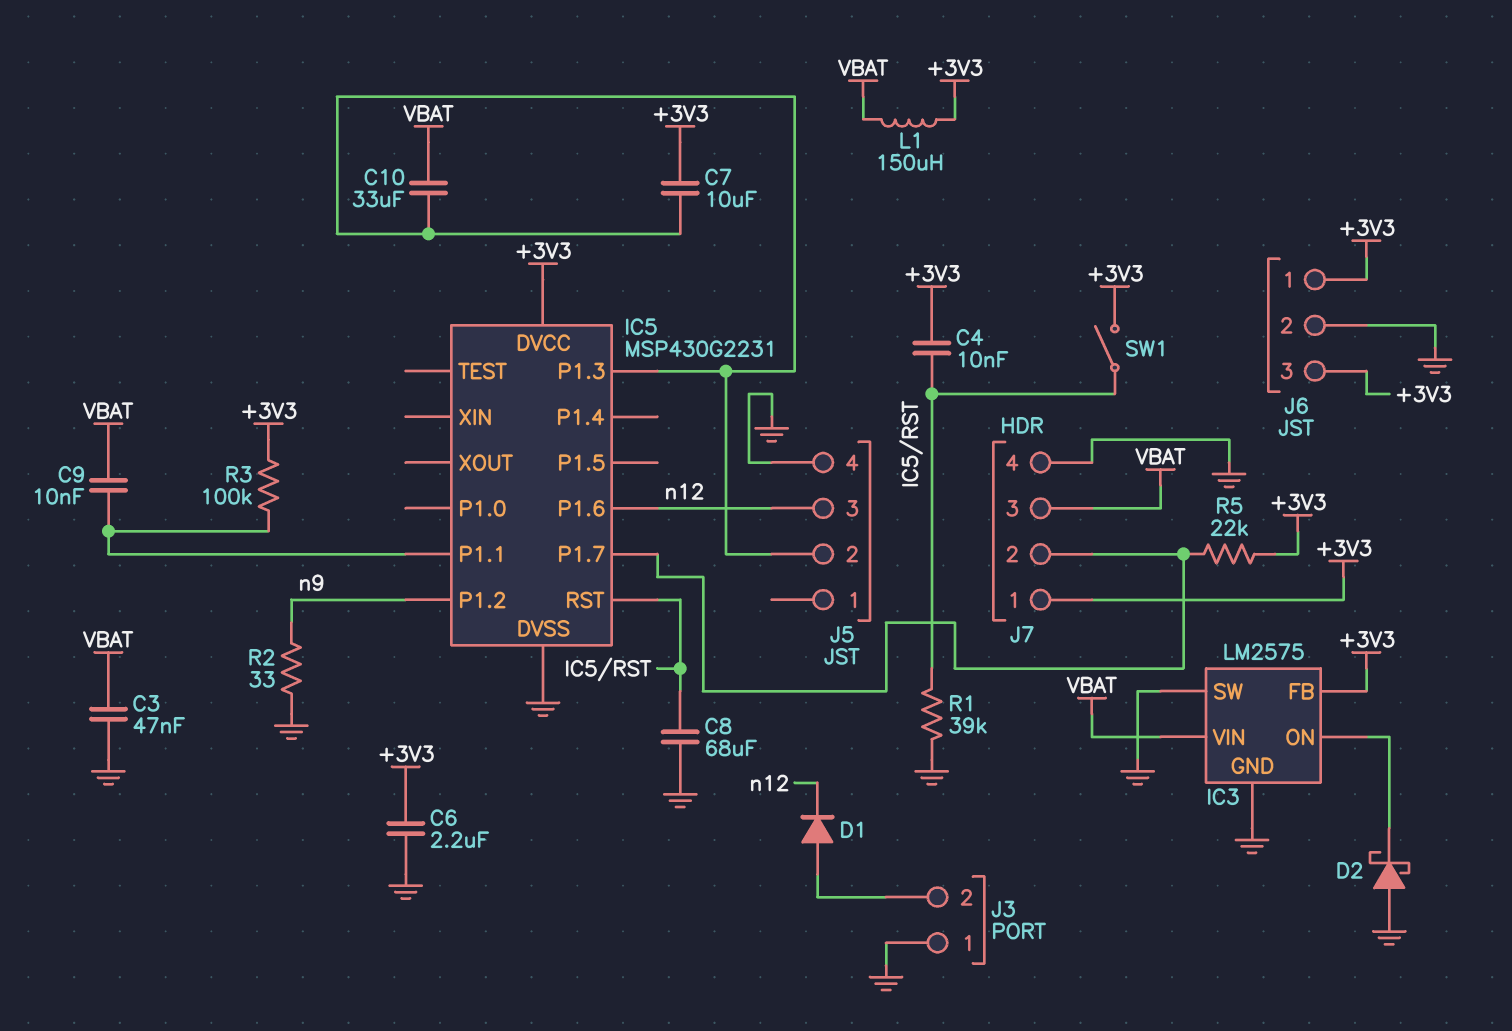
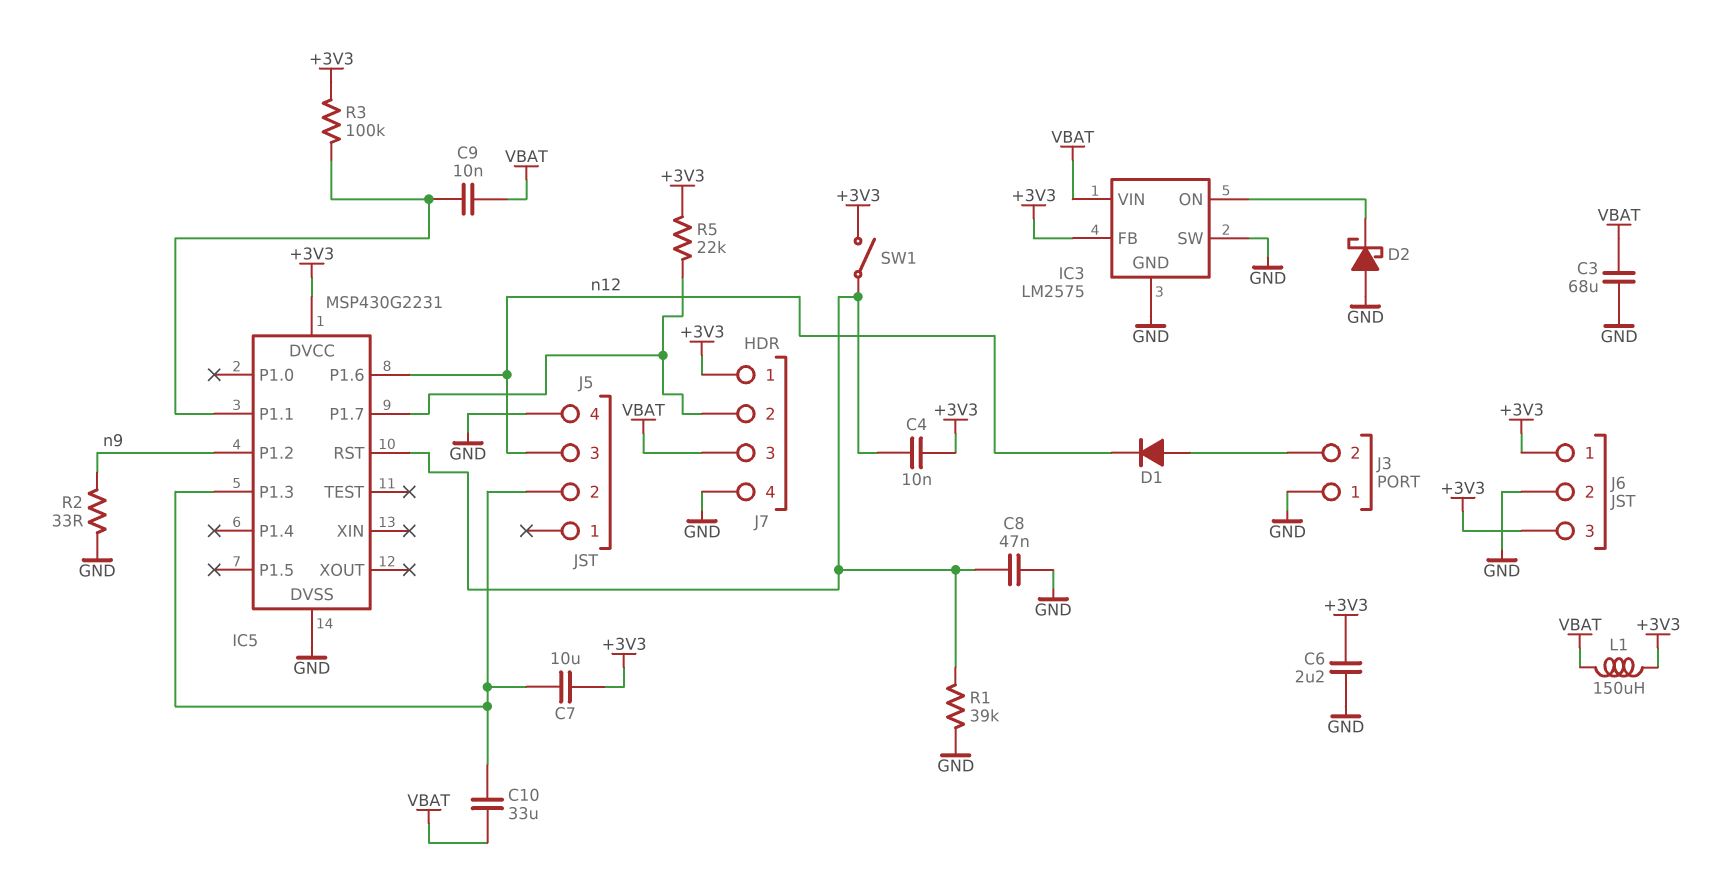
C3: 47nF (GND, VBAT) -> 68uF (GND, VBAT)
C8: 68uF (GND, IC5/RST) -> 47nF (GND, IC5/RST)

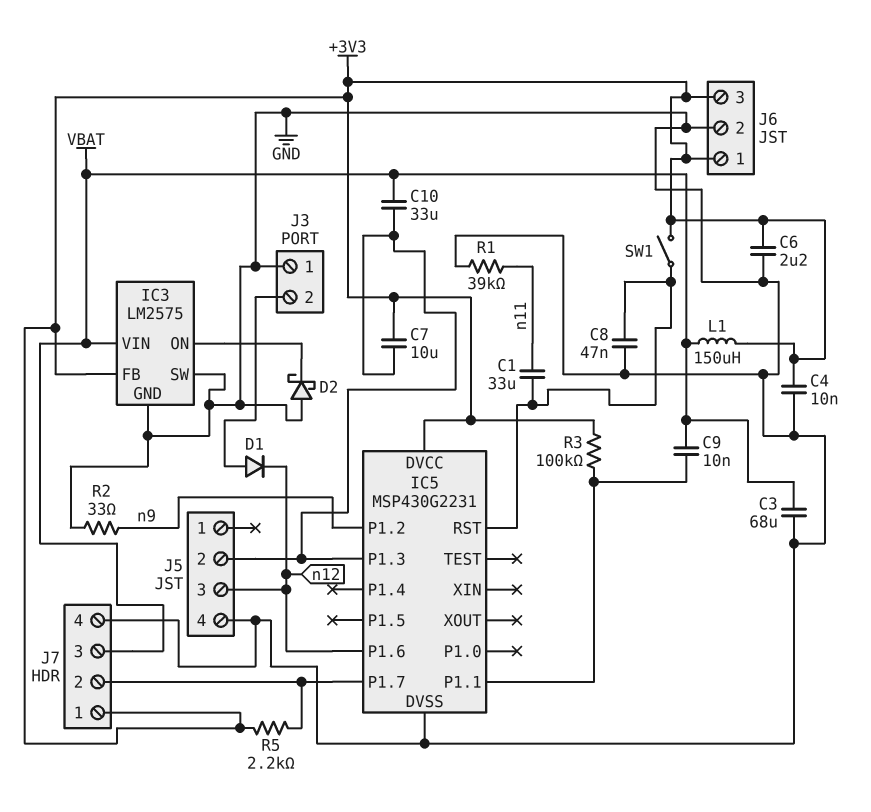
C1: none -> 33uF (IC5/RST, n11)
C4: 10nF (+3V3, IC5/RST) -> 10nF (+3V3, GND)
R1: 39k (GND, IC5/RST) -> 39k (GND, n11)
R5: 22k (+3V3, IC5/P1.7) -> 2.2k (+3V3, IC5/P1.7)

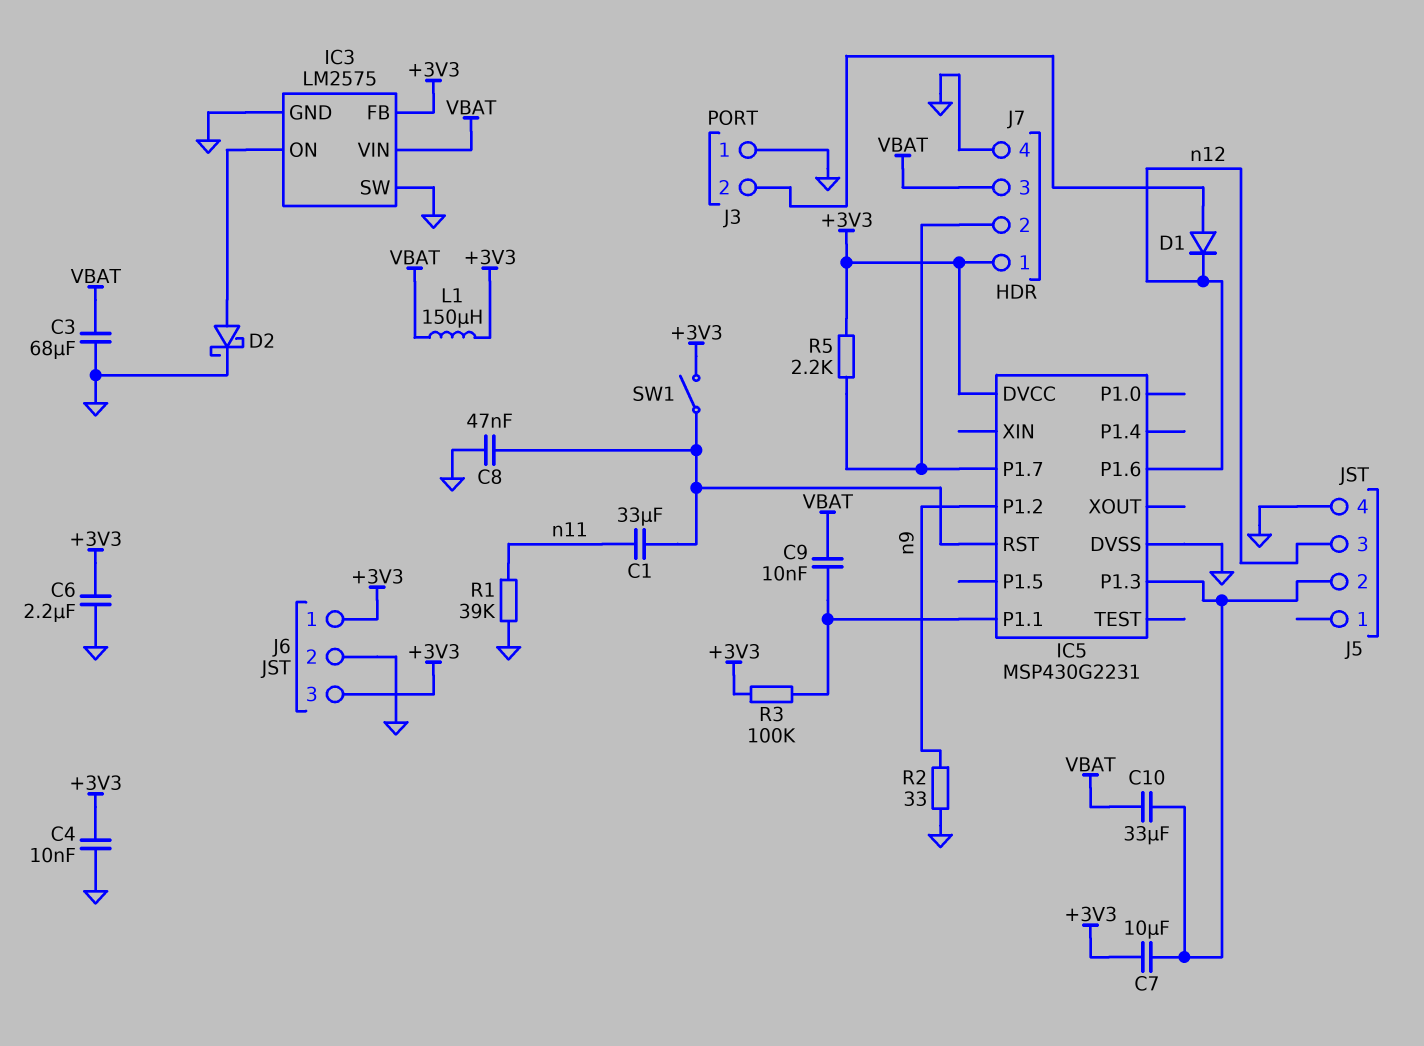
D2: schottky (A GND, K IC3/ON) -> schottky (A IC3/ON, K GND)

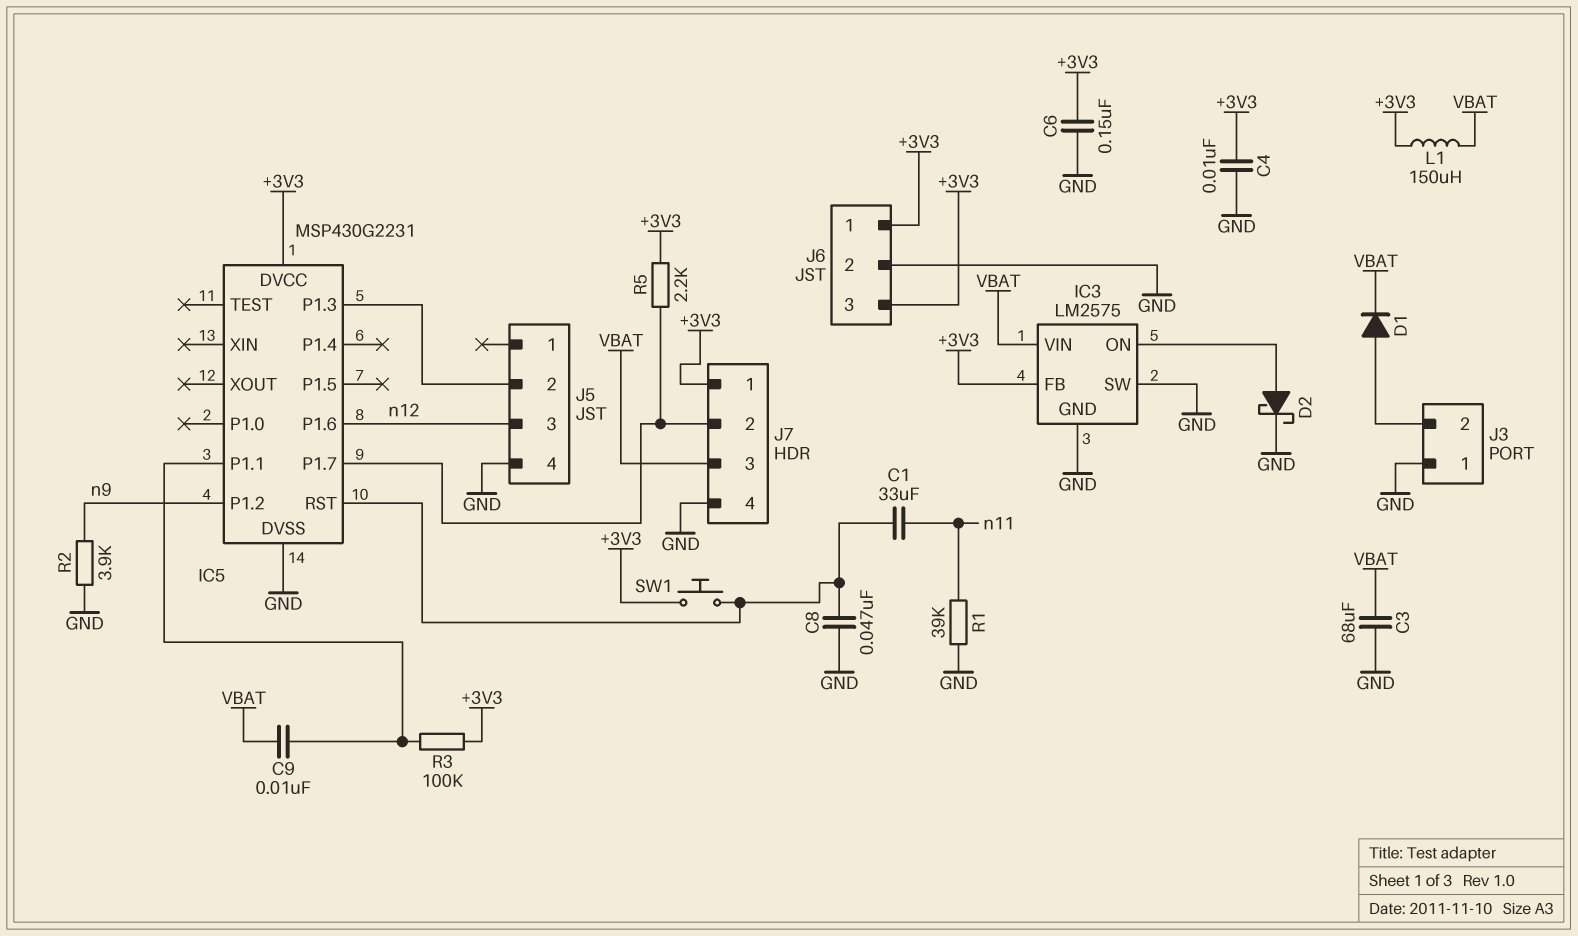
C6: 2.2uF (+3V3, GND) -> 150nF (+3V3, GND)
C7: 10uF (+3V3, IC5/P1.3) -> none
C10: 33uF (IC5/P1.3, VBAT) -> none
D1: diode (A J3/2, K n12) -> diode (A J3/2, K VBAT)
R2: 33 (GND, n9) -> 3.9k (GND, n9)
SW1: switch (+3V3, IC5/RST) -> button (+3V3, IC5/RST)

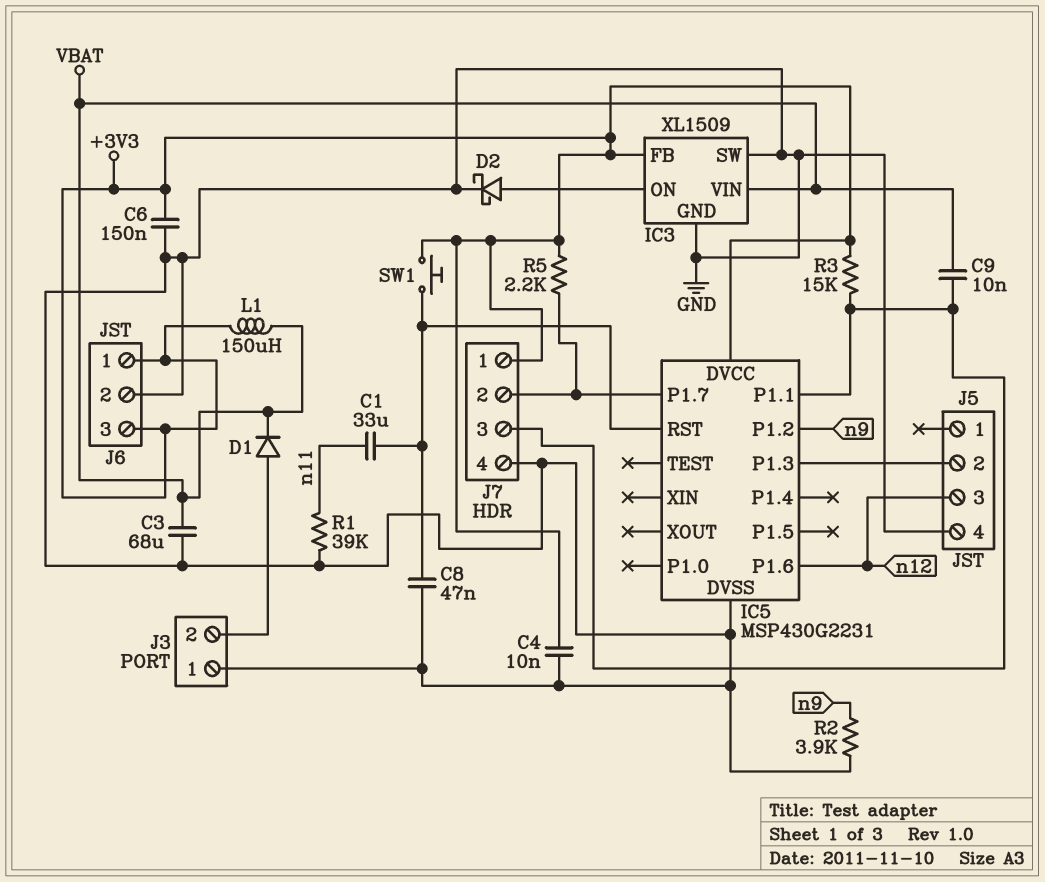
IC3: LM2575 -> XL1509
J7 pin 3: VBAT -> IC5/P1.1
R3: 100k (+3V3, IC5/P1.1) -> 15k (+3V3, IC5/P1.1)

